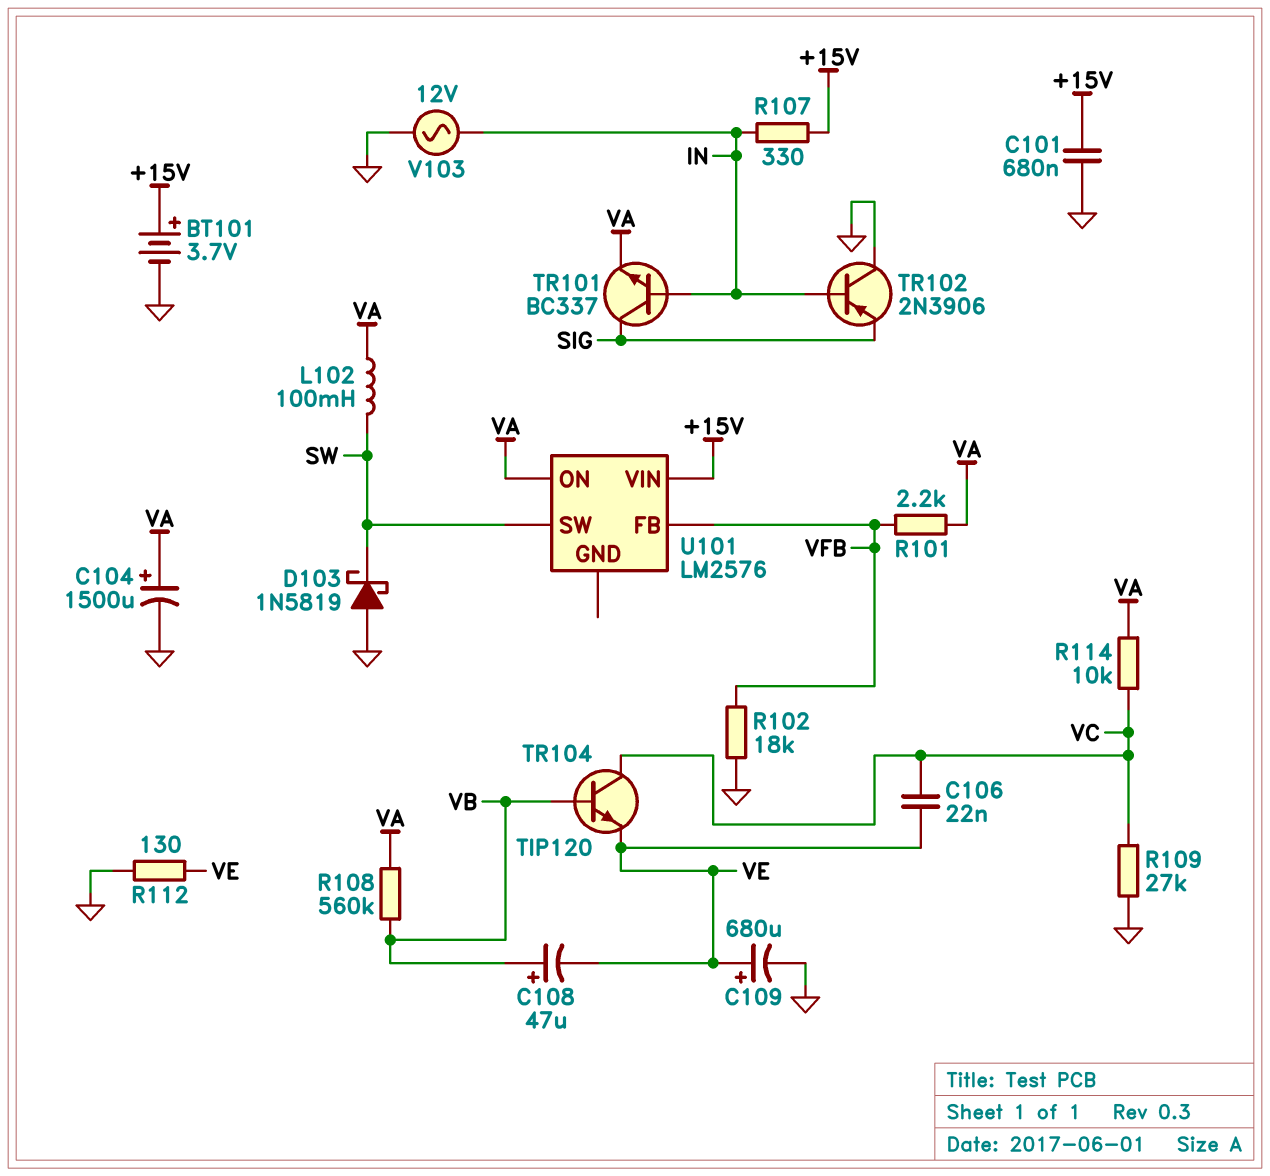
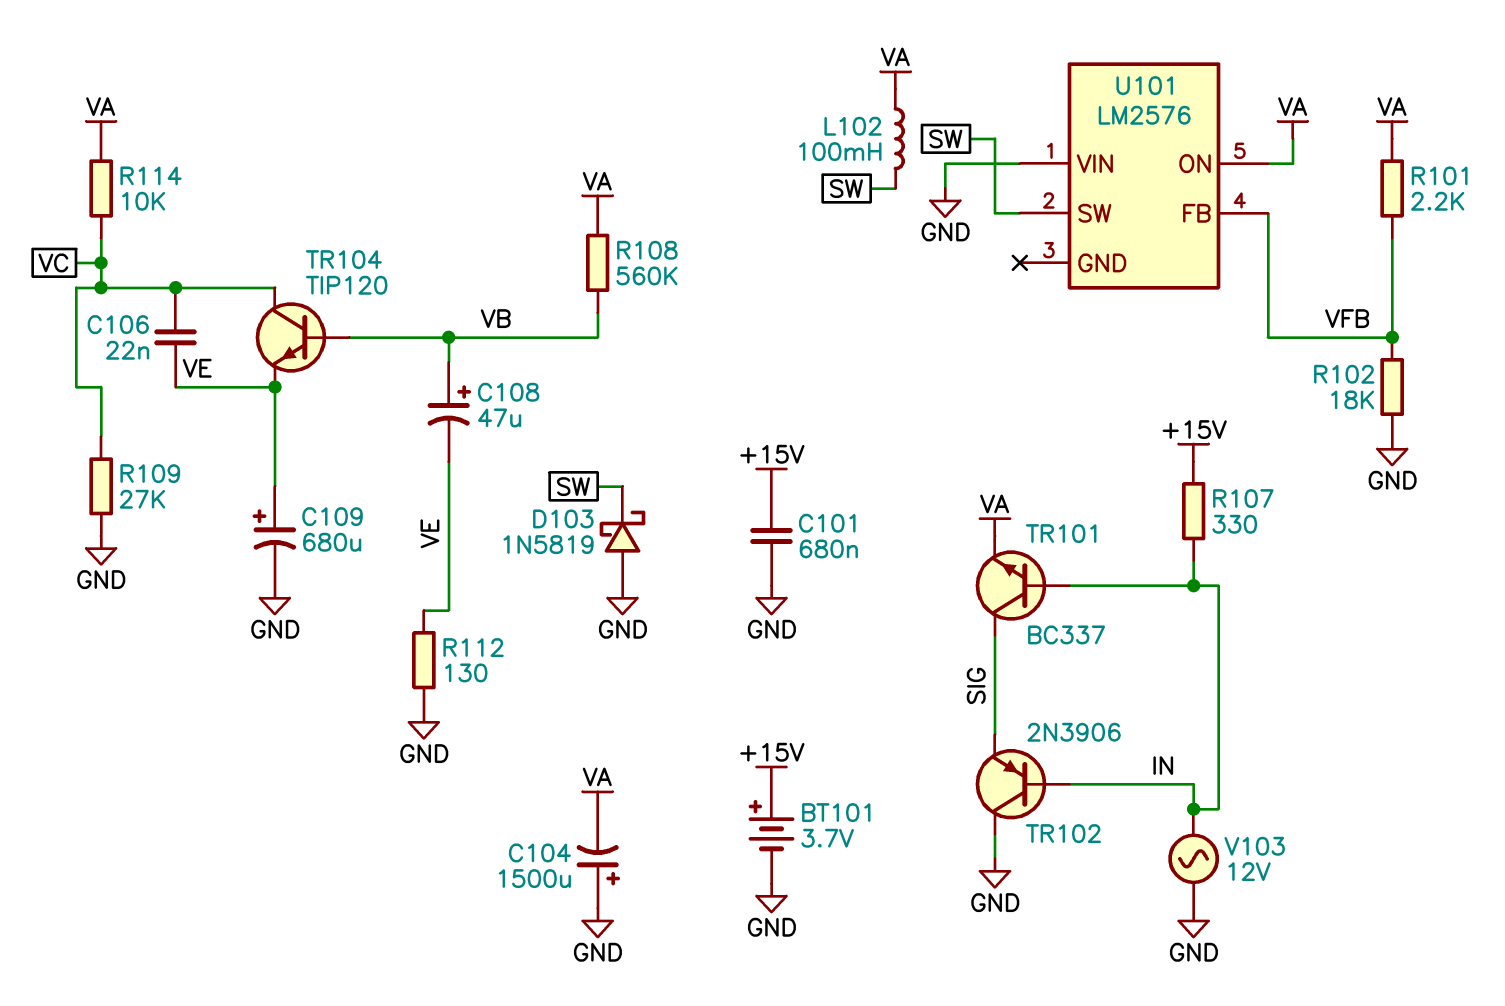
C104: 1500uF (plus VA, minus GND) -> 1500uF (plus GND, minus VA)
U101 pin VIN: +15V -> GND

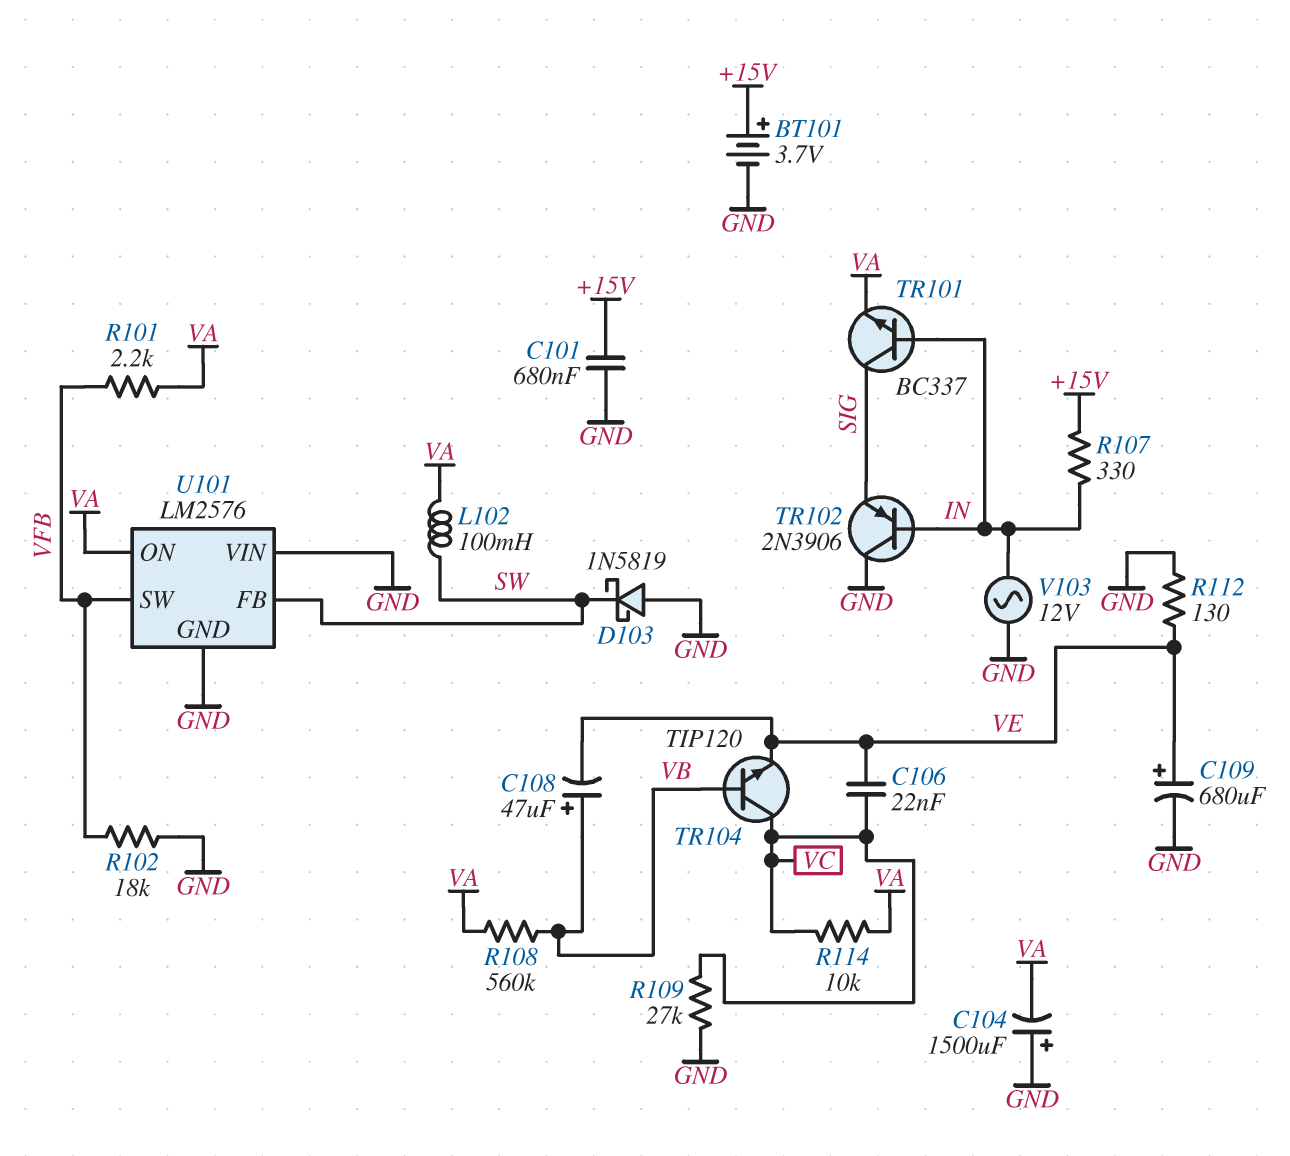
U101 pin FB: VFB -> SW
U101 pin GND: none -> GND
U101 pin SW: SW -> VFB

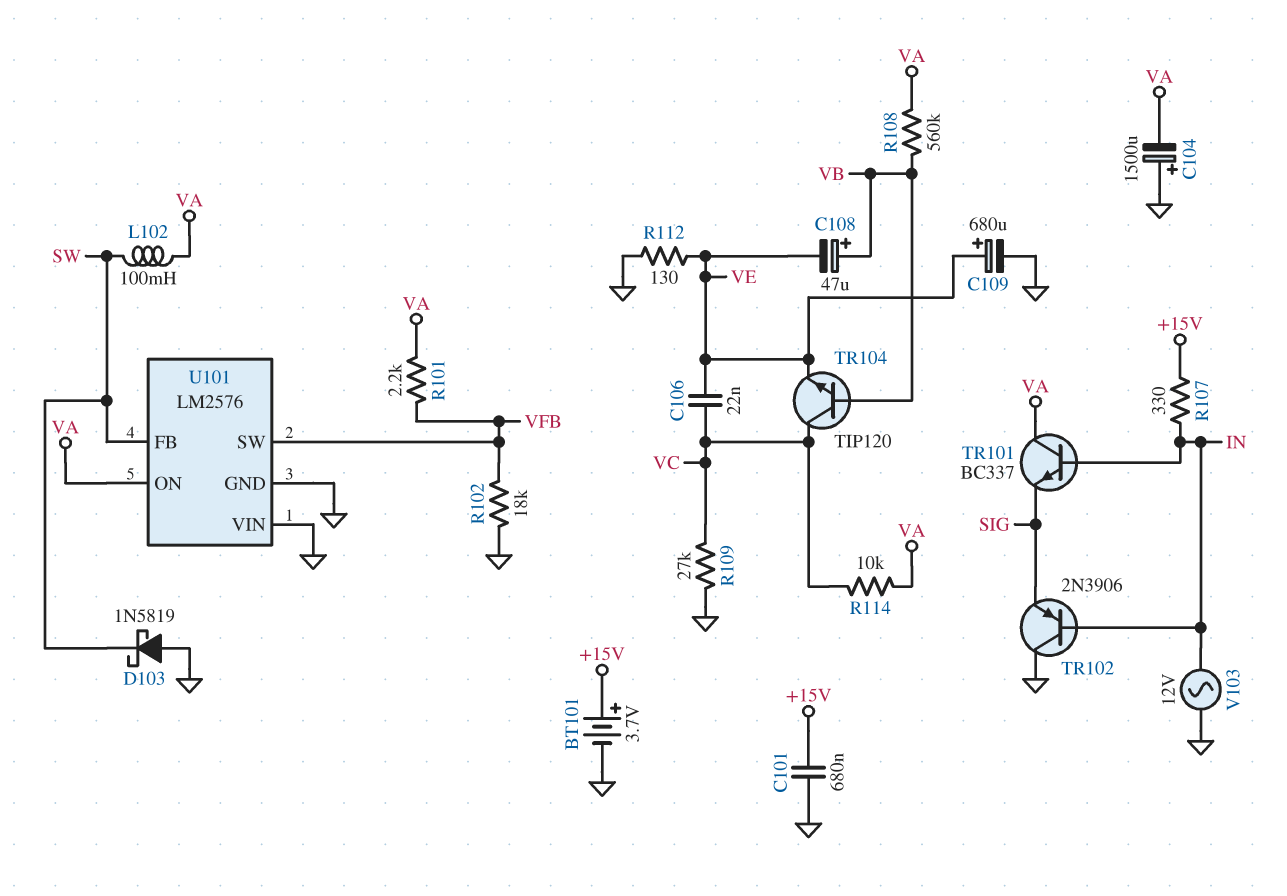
TR101: NPN BC337 (B IN, C SIG, E VA) -> NPN BC337 (B IN, C VA, E SIG)

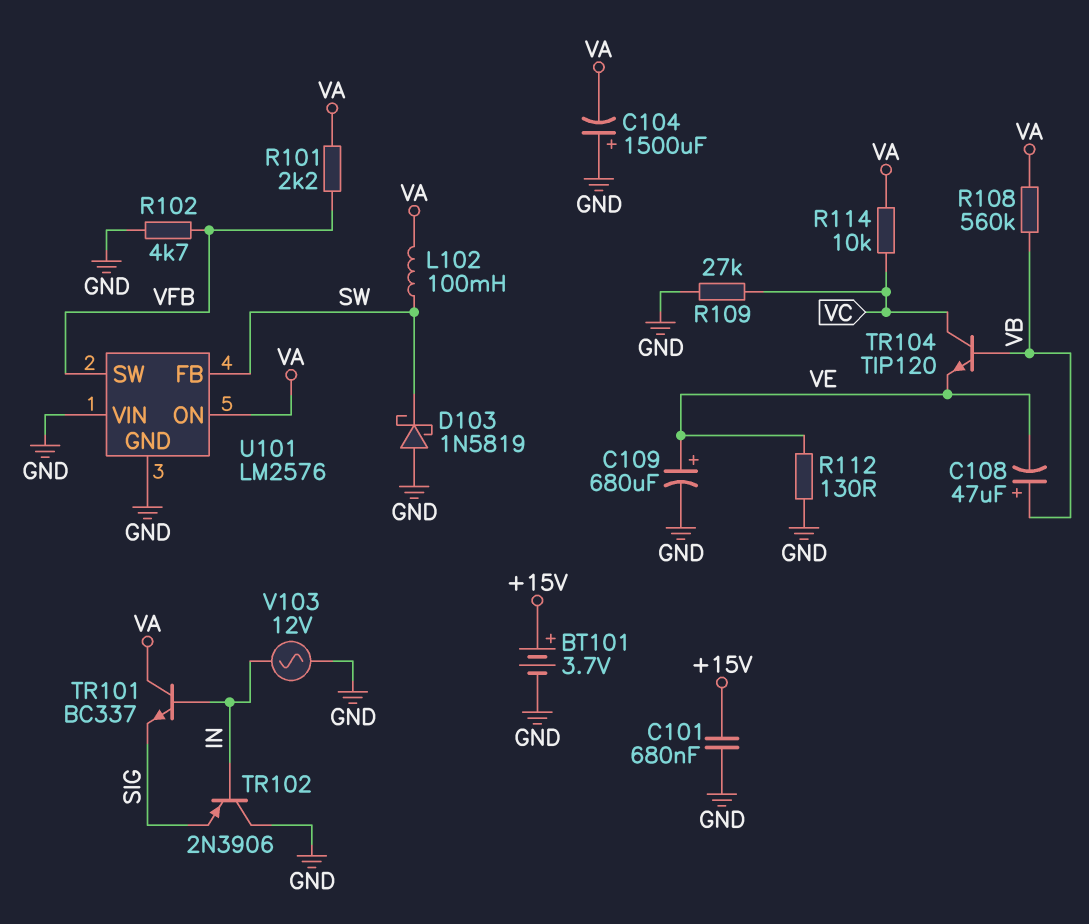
C106: 22nF (VC, VE) -> none
R102: 18k (GND, VFB) -> 4.7k (GND, VFB)
R107: 330 (+15V, IN) -> none

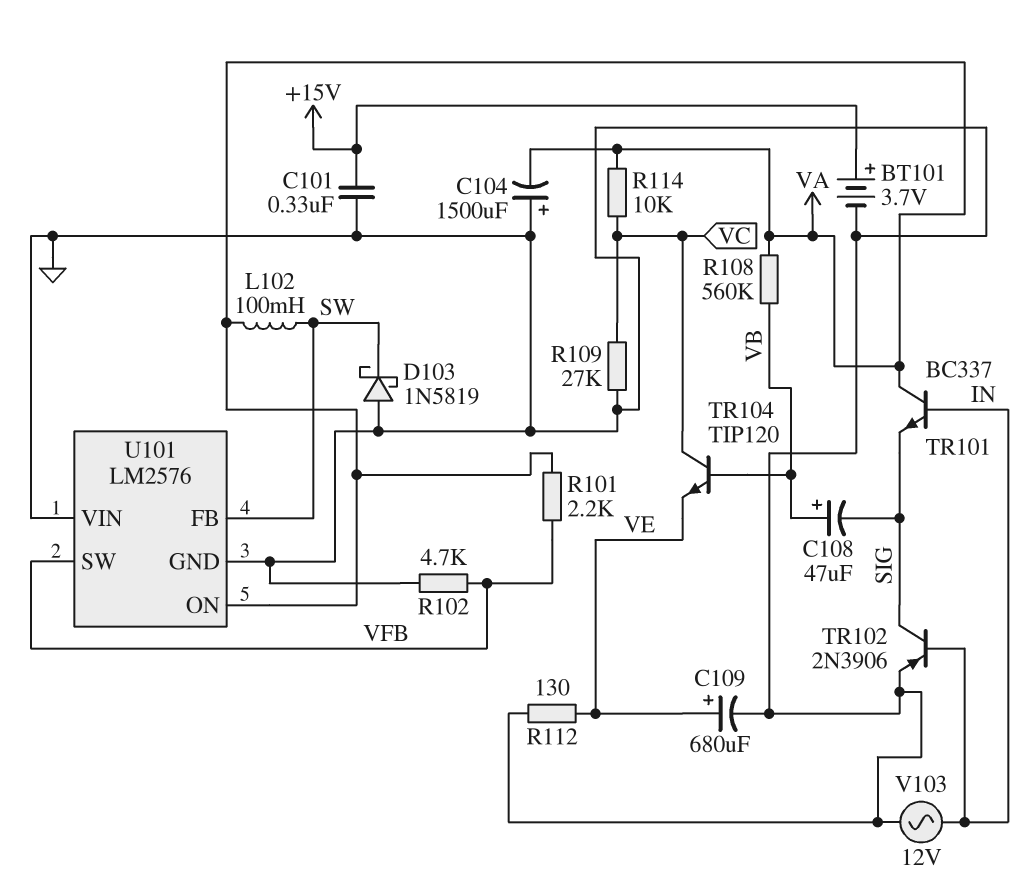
C101: 680nF (+15V, GND) -> 330nF (+15V, GND)
C108: 47uF (plus VB, minus VE) -> 47uF (plus VB, minus SIG)
TR102: PNP 2N3906 (B IN, C GND, E SIG) -> PNP 2N3906 (B IN, C SIG, E GND)

